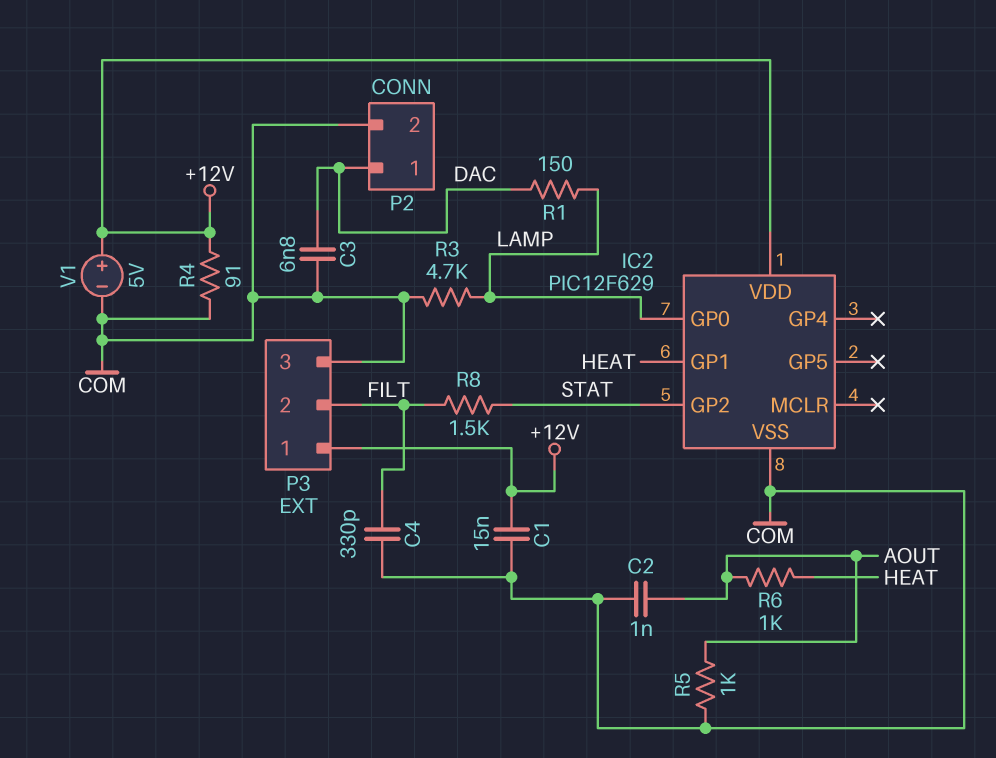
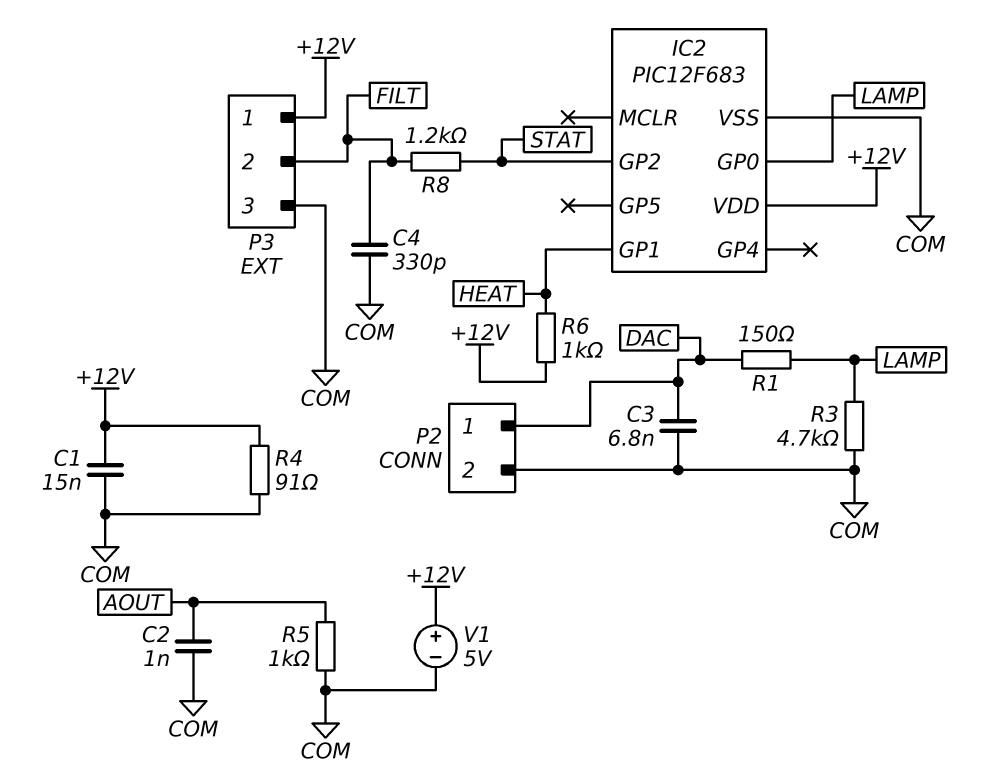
IC2: PIC12F629 -> PIC12F683
R6: 1k (AOUT, HEAT) -> 1k (+12V, HEAT)
R8: 1.5k (FILT, STAT) -> 1.2k (FILT, STAT)

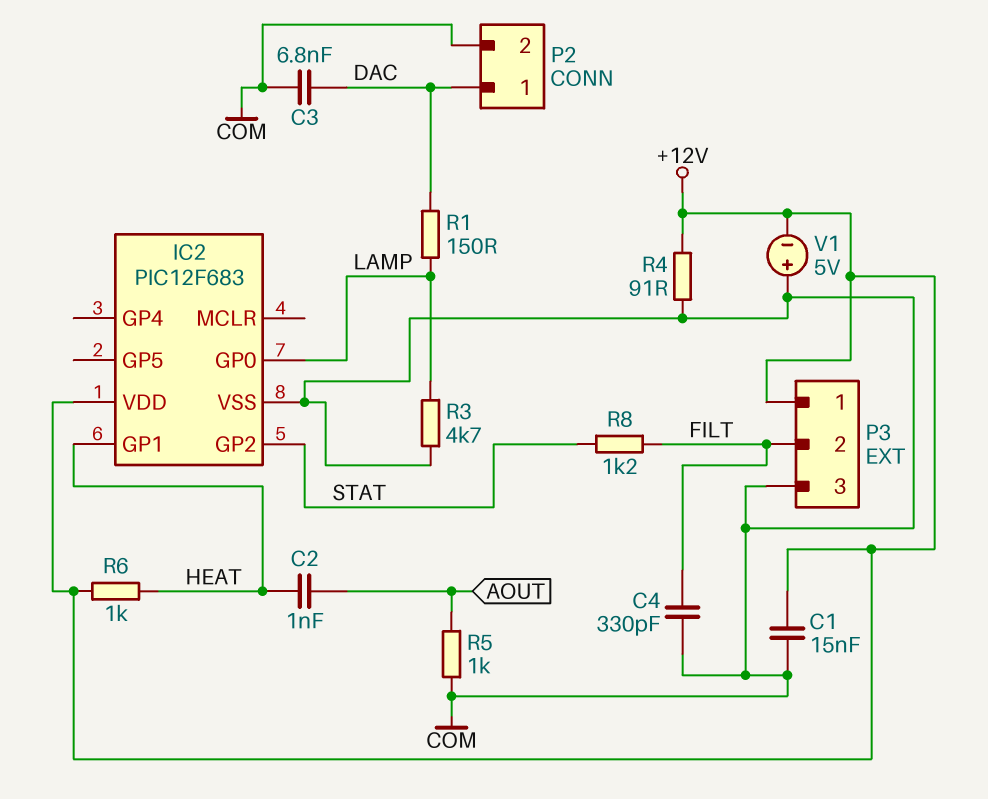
C2: 1nF (AOUT, COM) -> 1nF (AOUT, HEAT)
V1: 5V (plus +12V, minus COM) -> 5V (plus COM, minus +12V)

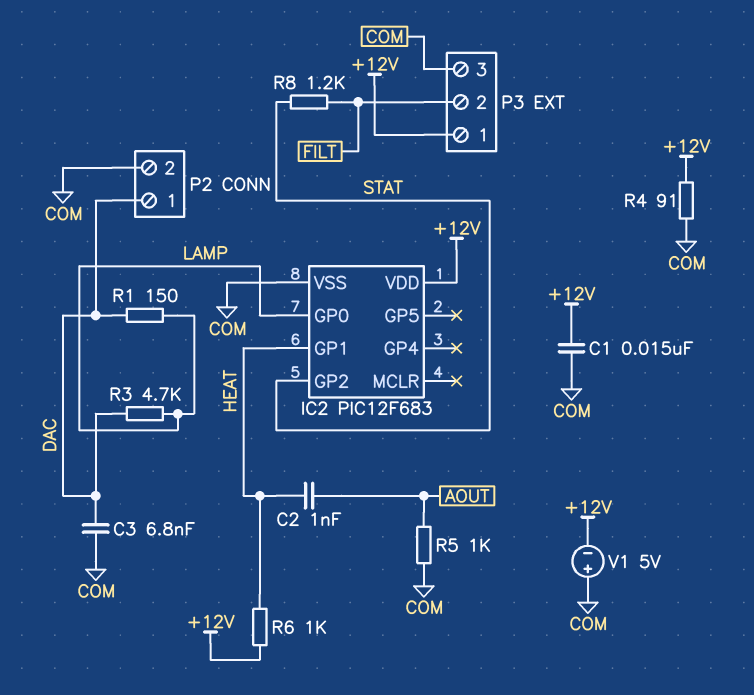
C4: 330pF (COM, FILT) -> none
R3: 4.7k (COM, LAMP) -> 4.7k (DAC, LAMP)

